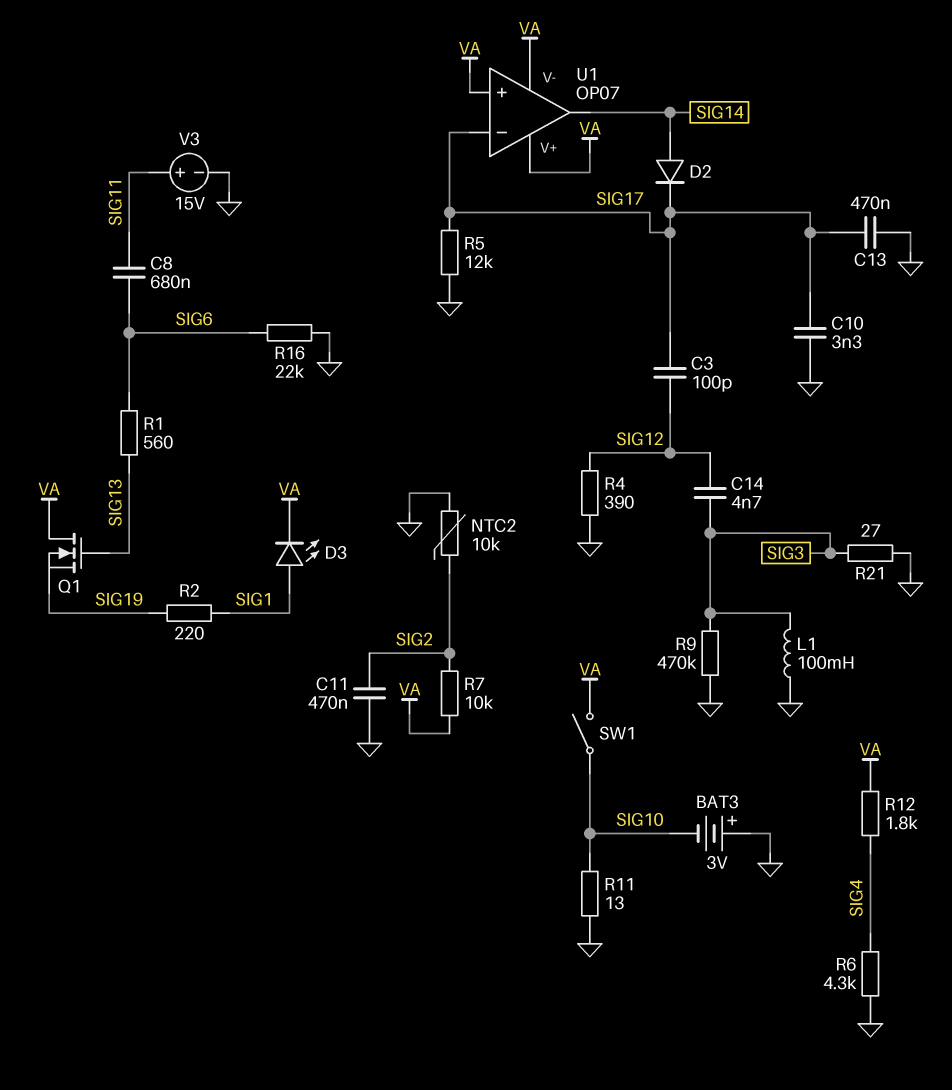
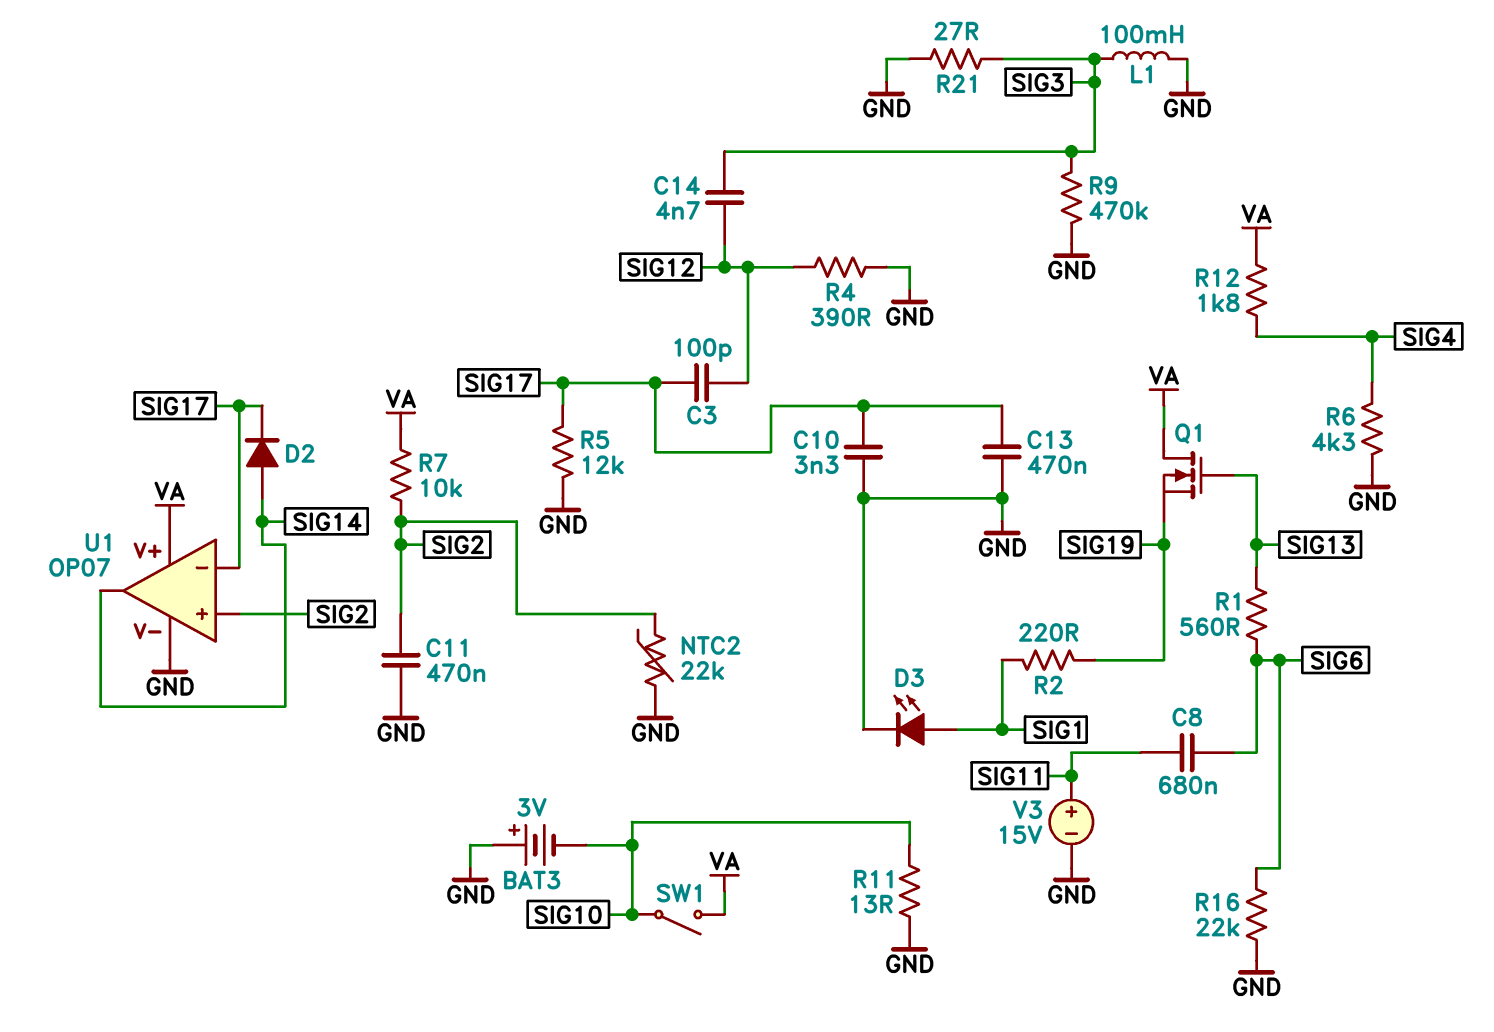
D3: LED (A SIG1, K VA) -> LED (A SIG1, K GND)
NTC2: 10k (GND, SIG2) -> 22k (GND, SIG2)
U1 pin V-: VA -> GND
U1 pin in+: VA -> SIG2

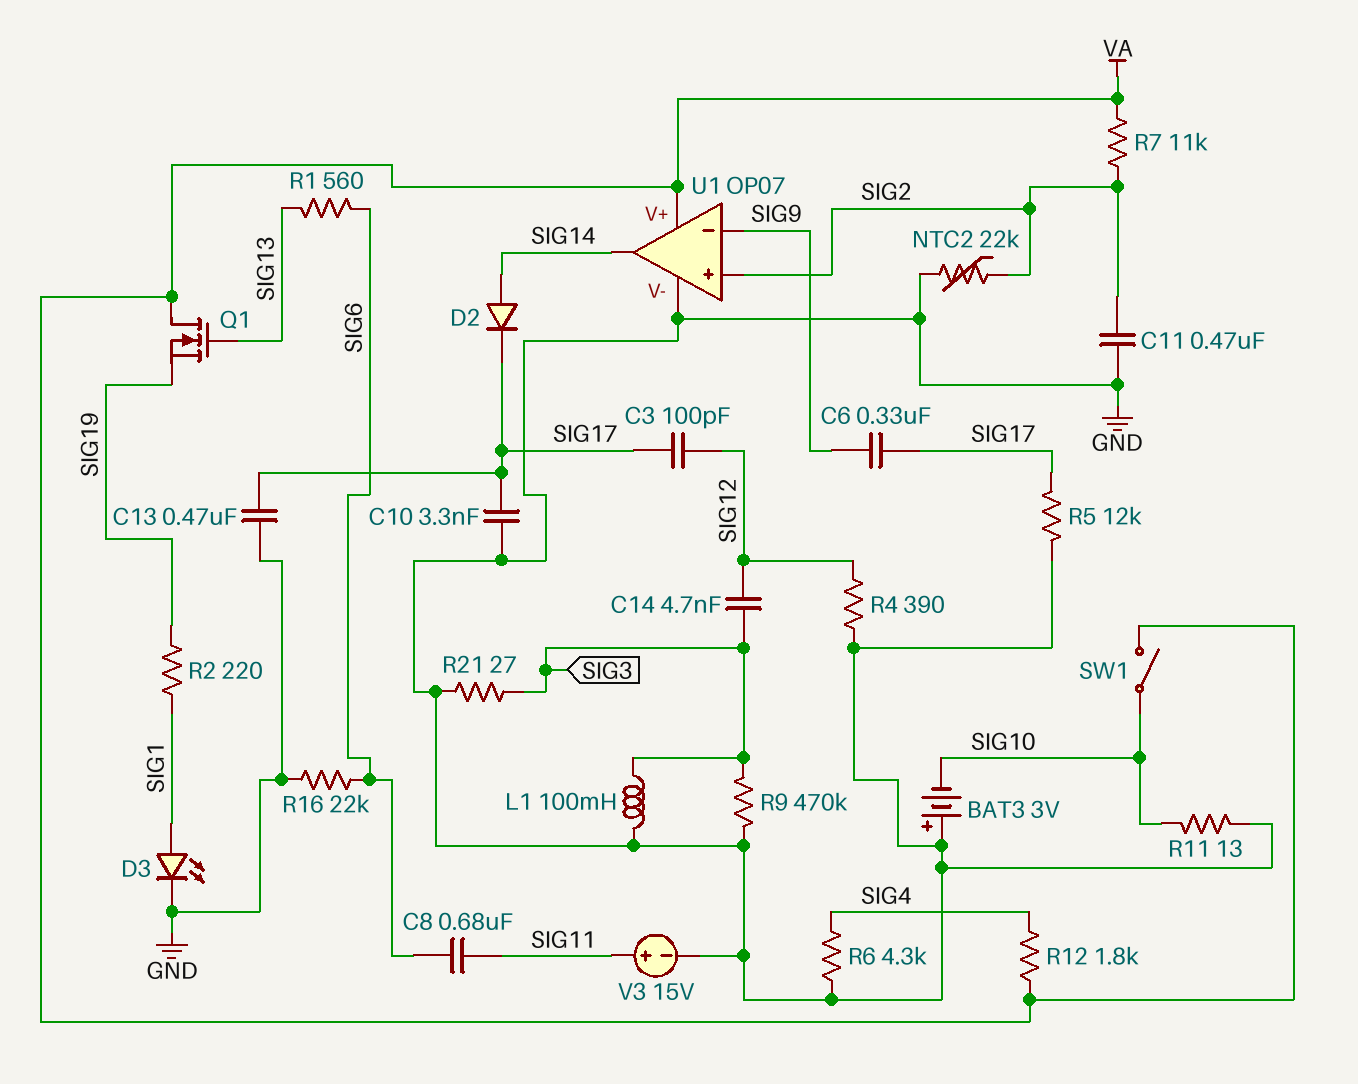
C6: none -> 330nF (SIG9, SIG17)
R7: 10k (SIG2, VA) -> 11k (SIG2, VA)
U1 pin in-: SIG17 -> SIG9

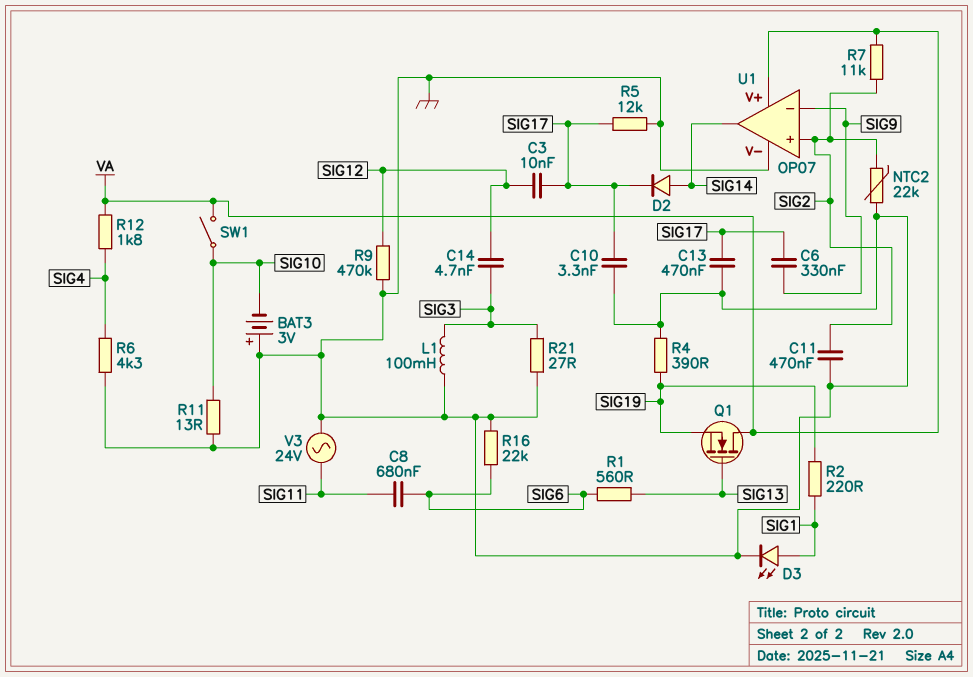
C3: 100pF (SIG12, SIG17) -> 10nF (SIG12, SIG17)
R4: 390 (GND, SIG12) -> 390 (GND, SIG19)
R9: 470k (GND, SIG3) -> 470k (GND, SIG12)
V3: 15V (plus SIG11, minus GND) -> AC 24V (GND, SIG11)

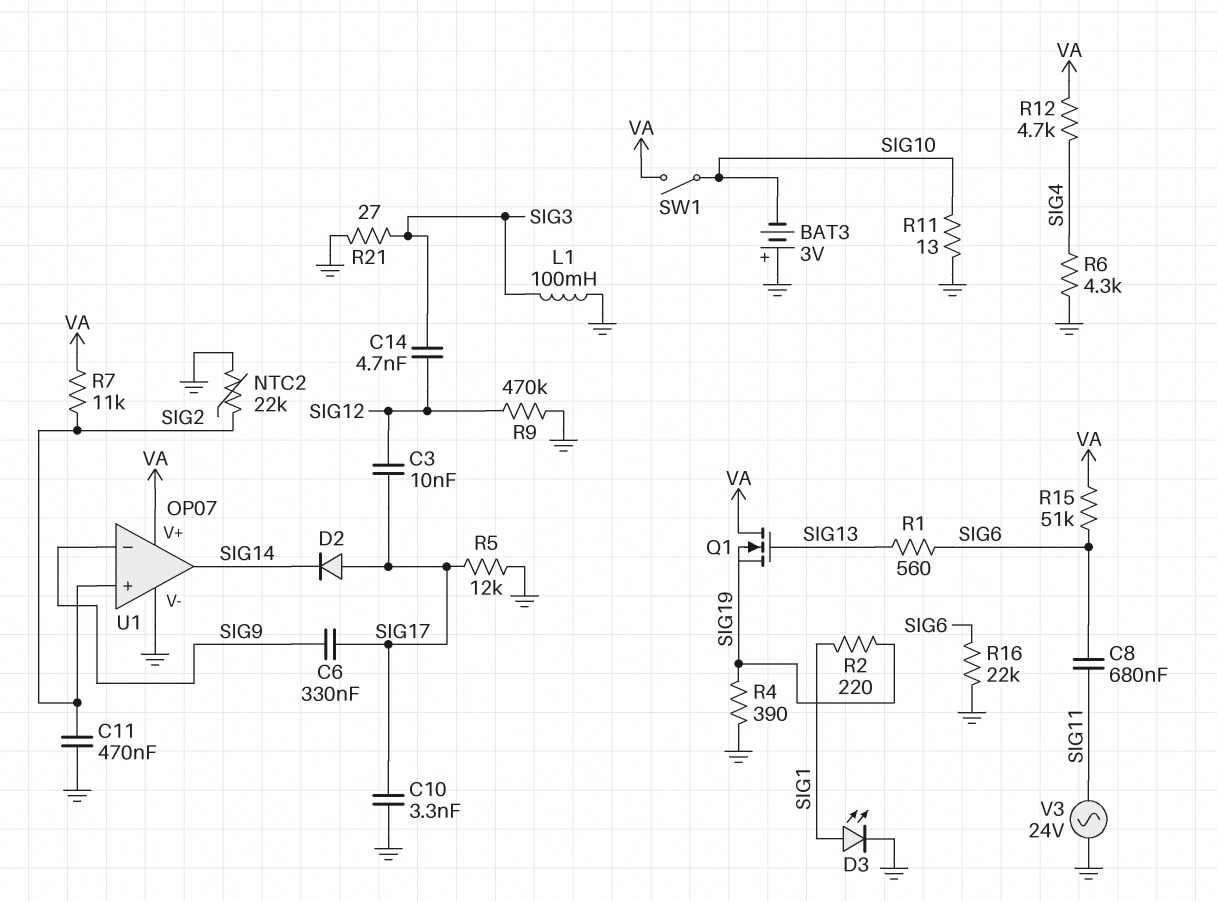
C13: 470nF (GND, SIG17) -> none
D2: diode (A SIG14, K SIG17) -> diode (A SIG17, K SIG14)
R12: 1.8k (SIG4, VA) -> 4.7k (SIG4, VA)
R15: none -> 51k (SIG6, VA)

